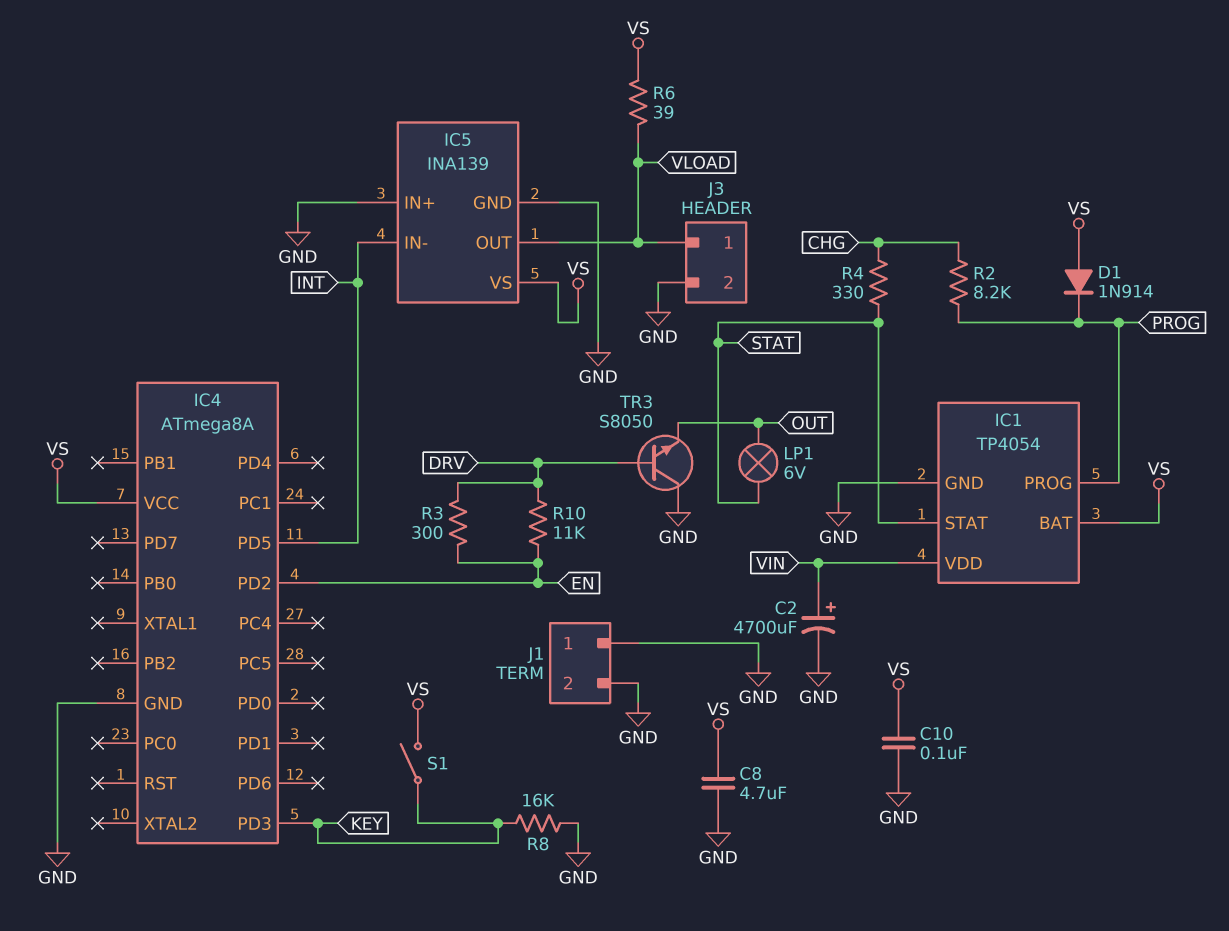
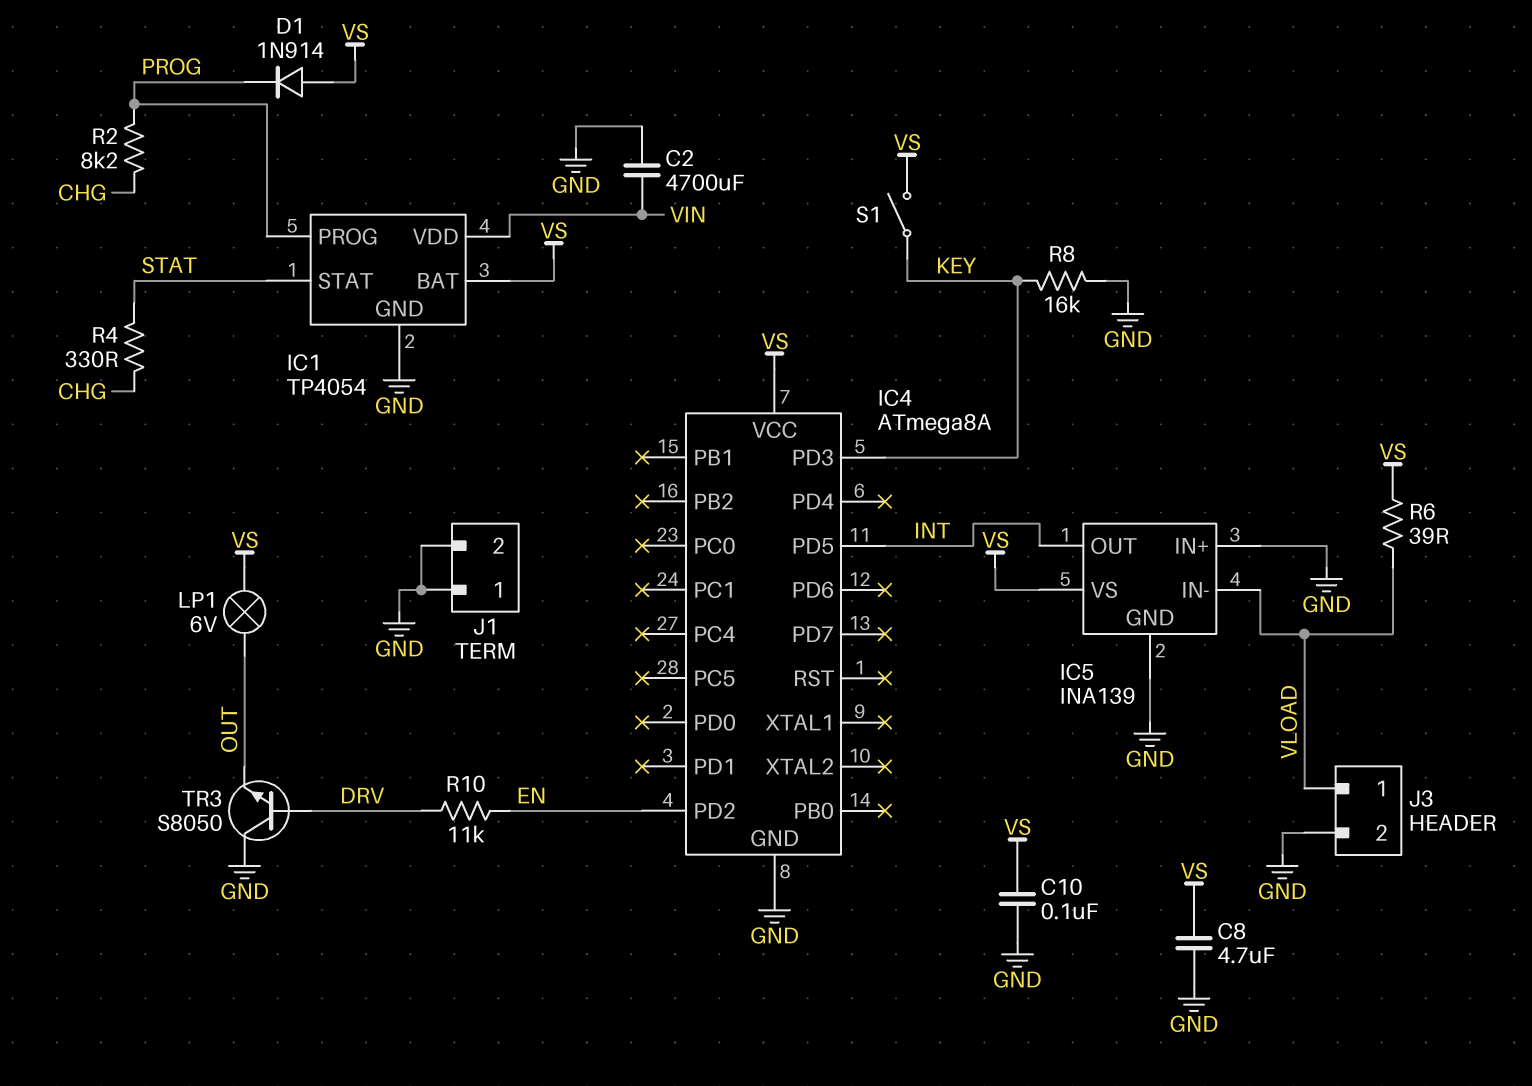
C2: 4700uF (plus VIN, minus GND) -> 4700uF (GND, VIN)
IC5 pin IN-: INT -> VLOAD
IC5 pin OUT: VLOAD -> INT
LP1: lamp 6V (OUT, STAT) -> lamp 6V (OUT, VS)
R3: 300 (DRV, EN) -> none

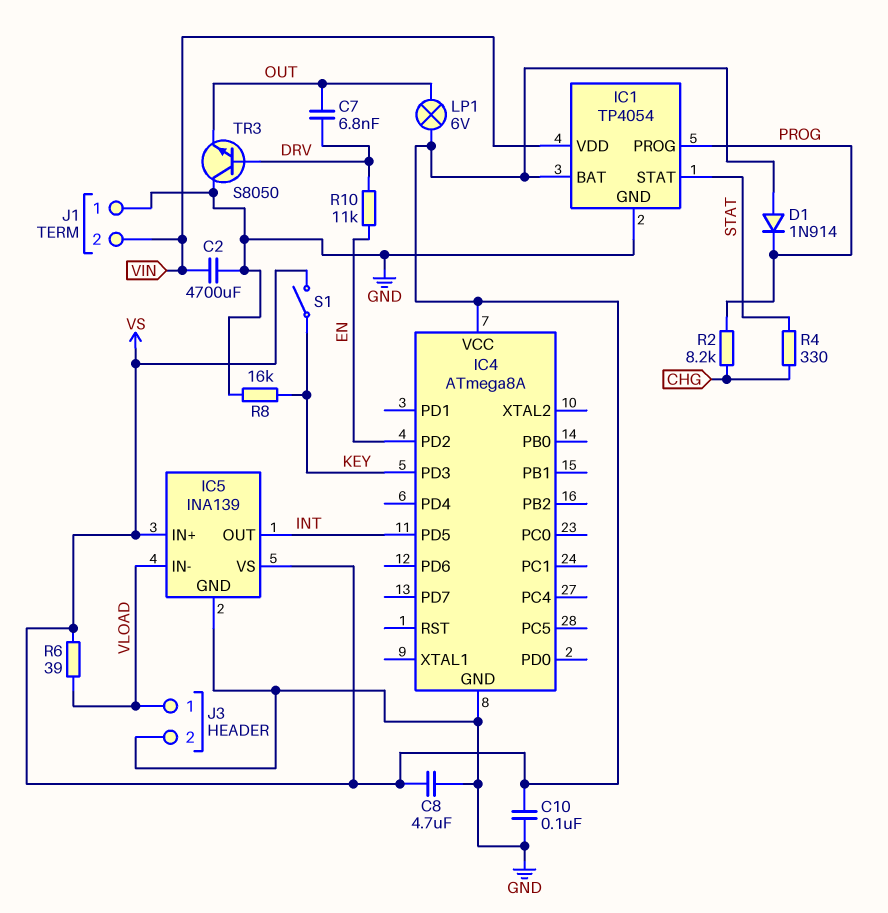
C7: none -> 6.8nF (DRV, OUT)
IC5 pin IN+: GND -> VS
J1 pin 2: GND -> VIN

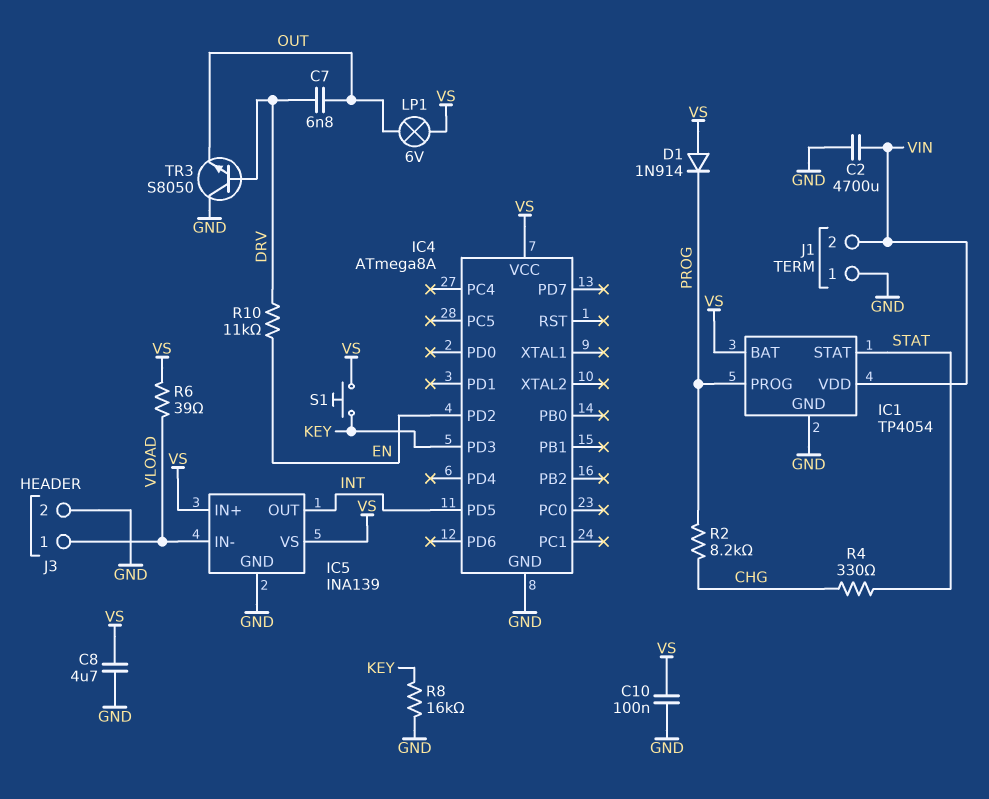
S1: switch (KEY, VS) -> button (KEY, VS)

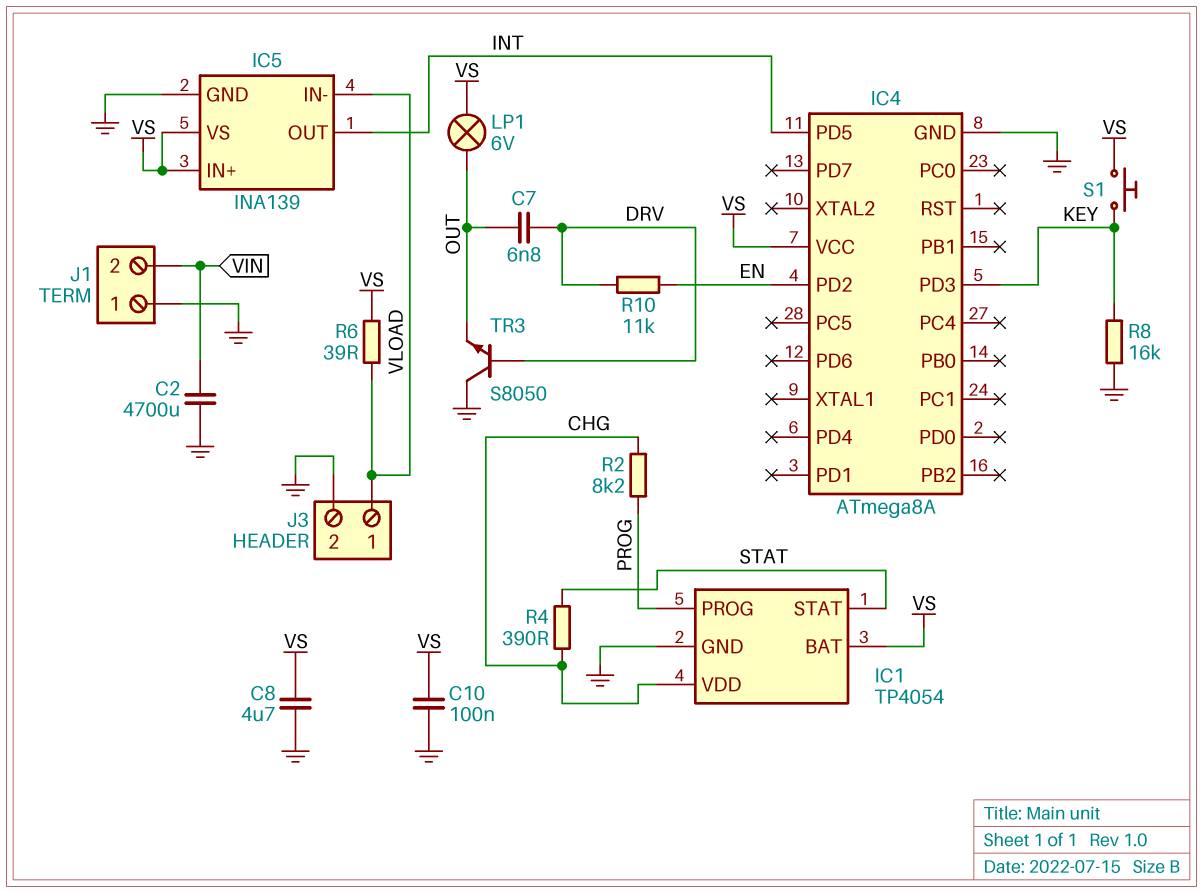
D1: diode 1N914 (A VS, K PROG) -> none
IC1 pin VDD: VIN -> CHG
R4: 330 (CHG, STAT) -> 390 (CHG, STAT)

